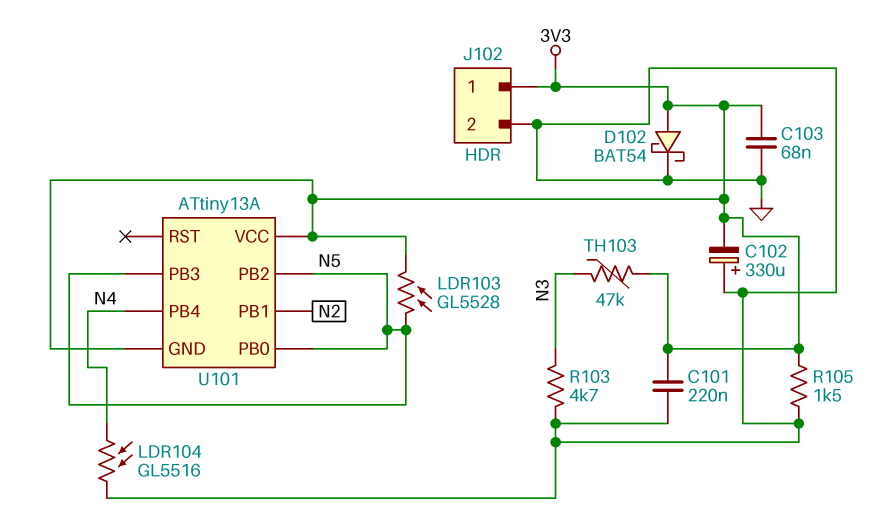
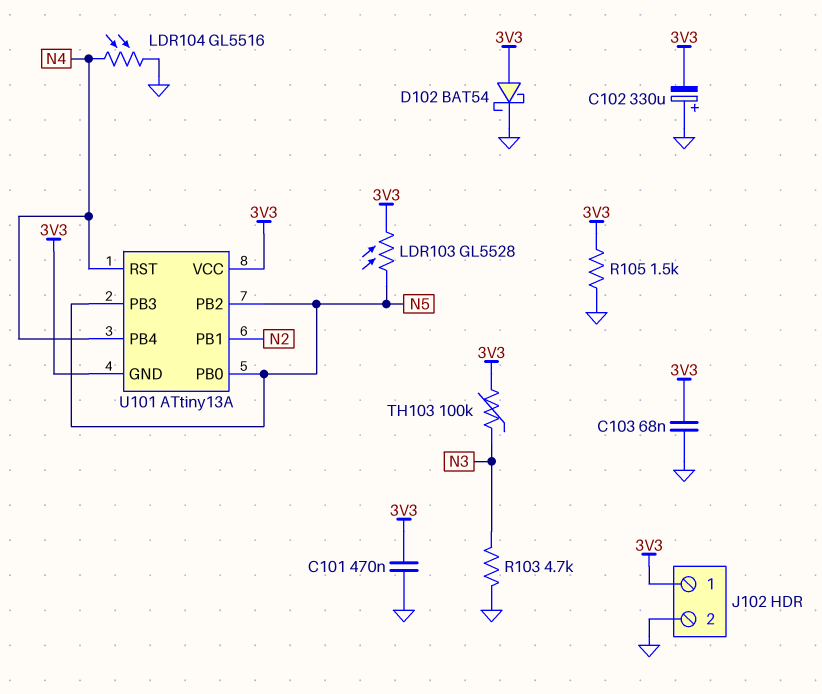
C101: 220nF (3V3, GND) -> 470nF (3V3, GND)
TH103: 47k (3V3, N3) -> 100k (3V3, N3)
U101 pin RST: none -> N4

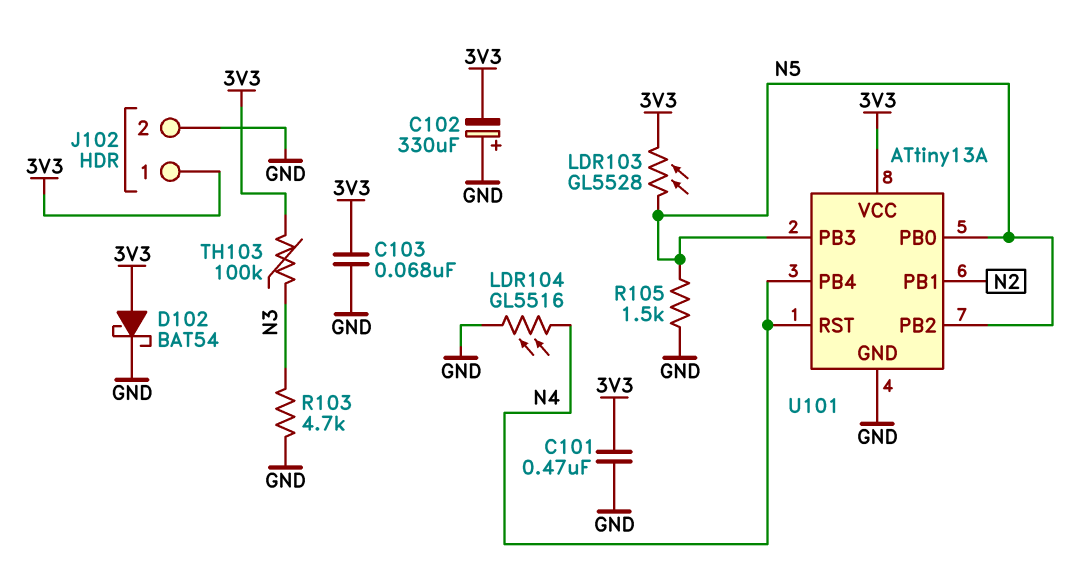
R105: 1.5k (3V3, GND) -> 1.5k (GND, N5)
U101 pin GND: 3V3 -> GND

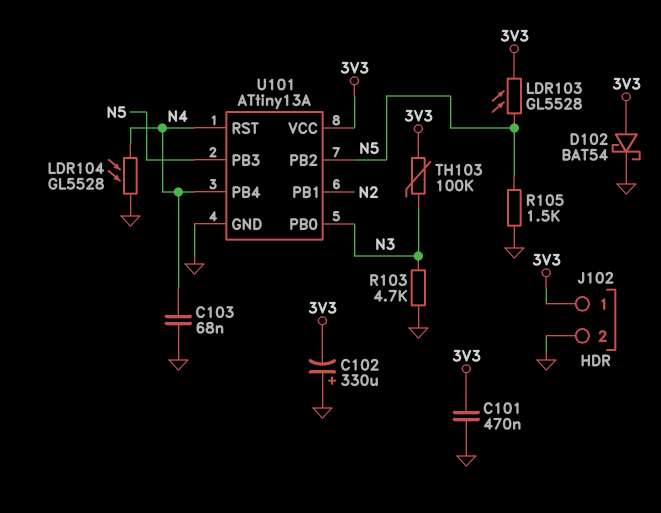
C103: 68nF (3V3, GND) -> 68nF (GND, N4)
LDR104: GL5516 (GND, N4) -> GL5528 (GND, N4)
U101 pin PB0: N5 -> N3

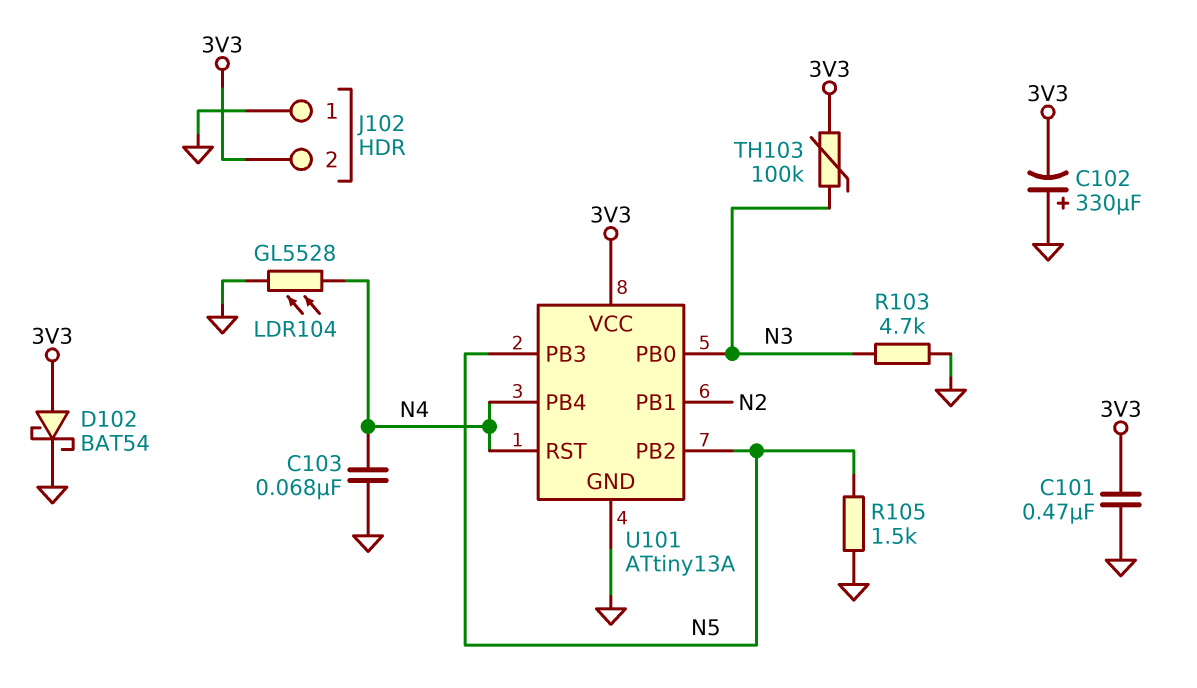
J102 pin 1: 3V3 -> GND
J102 pin 2: GND -> 3V3
LDR103: GL5528 (3V3, N5) -> none

